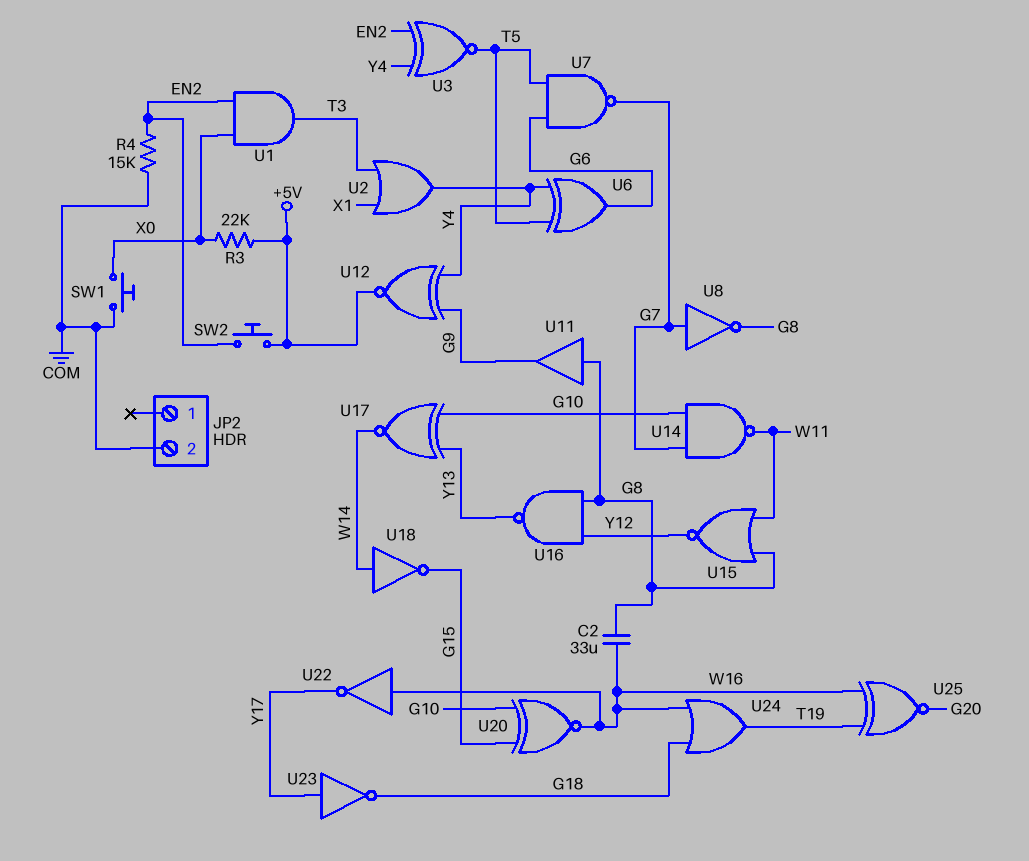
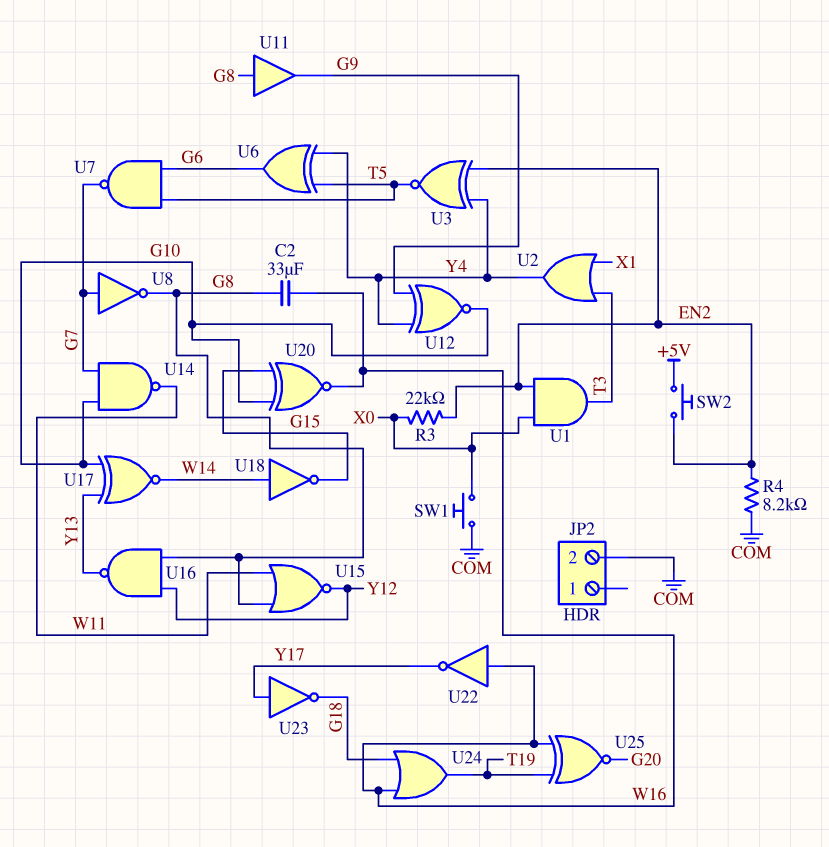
R3: 22k (+5V, X0) -> 22k (EN2, X0)
R4: 15k (COM, EN2) -> 8.2k (COM, EN2)
U12: XNOR (in G9, in Y4, out +5V) -> XNOR (in G9, in Y4, out G10)

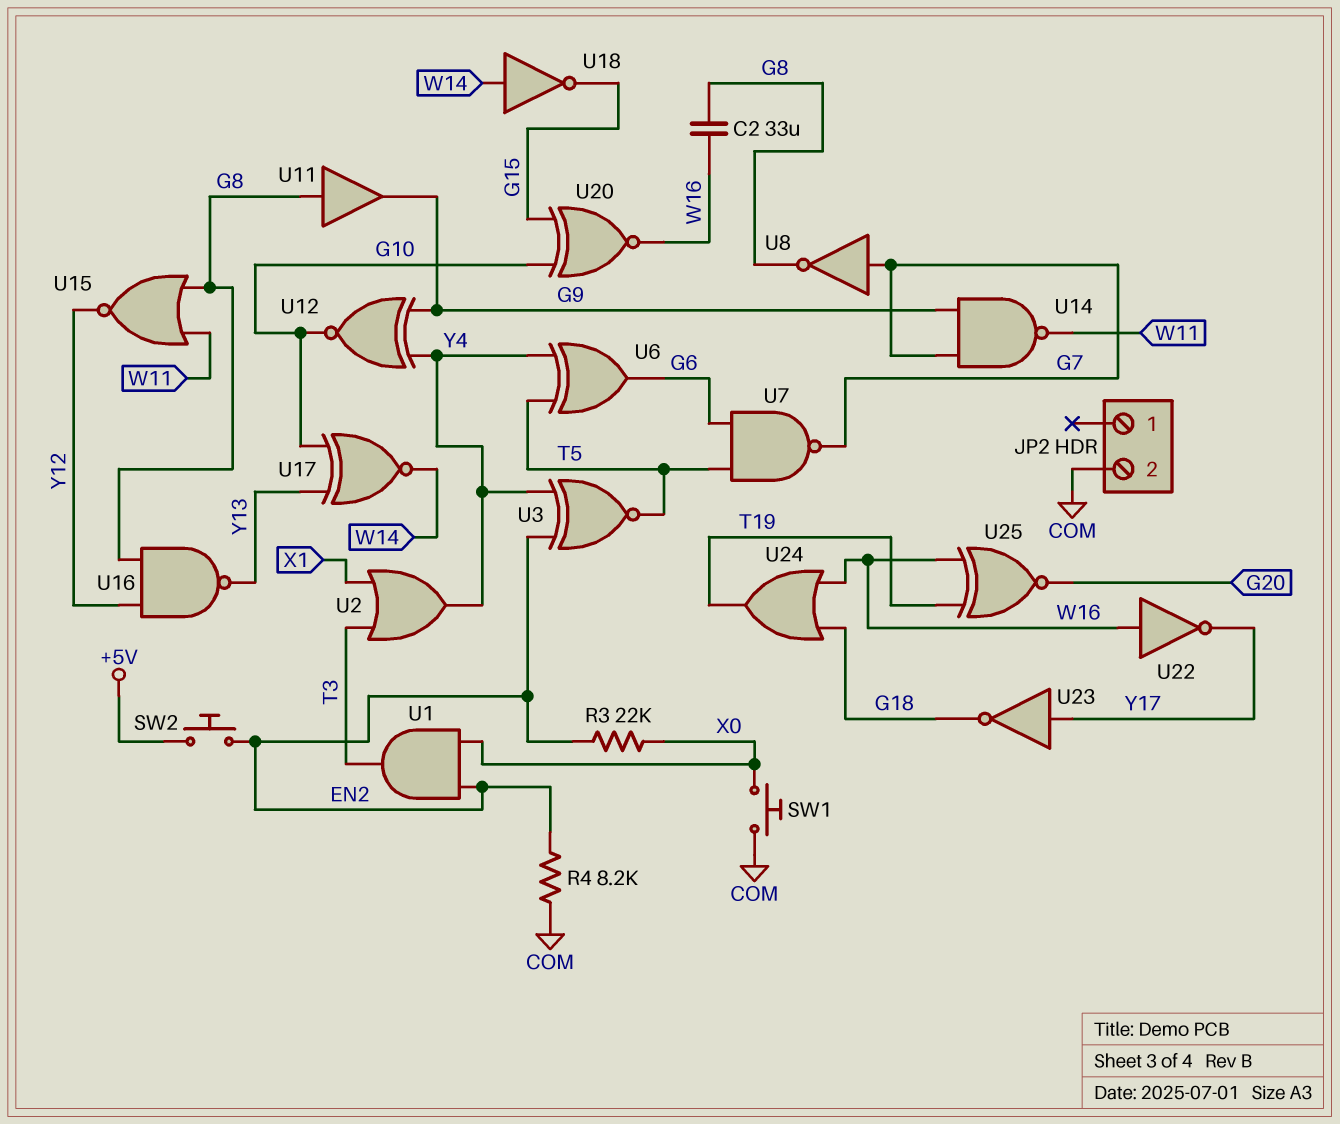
U14: NAND (in G7, in G10, out W11) -> NAND (in G7, in G9, out W11)

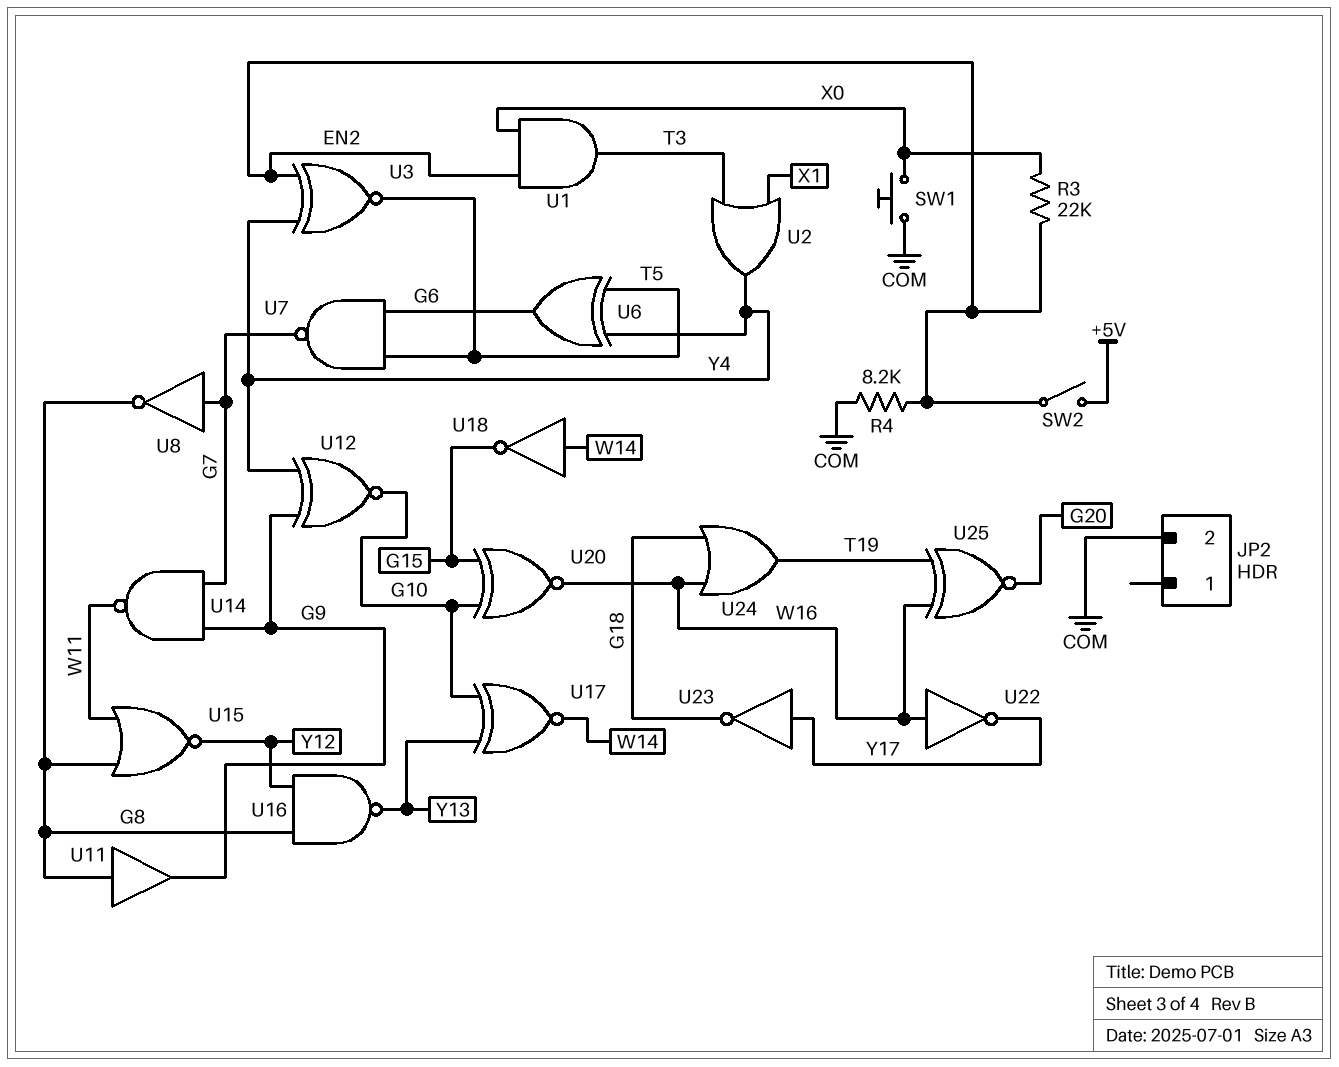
C2: 33uF (G8, W16) -> none
SW2: button (+5V, EN2) -> switch (+5V, EN2)

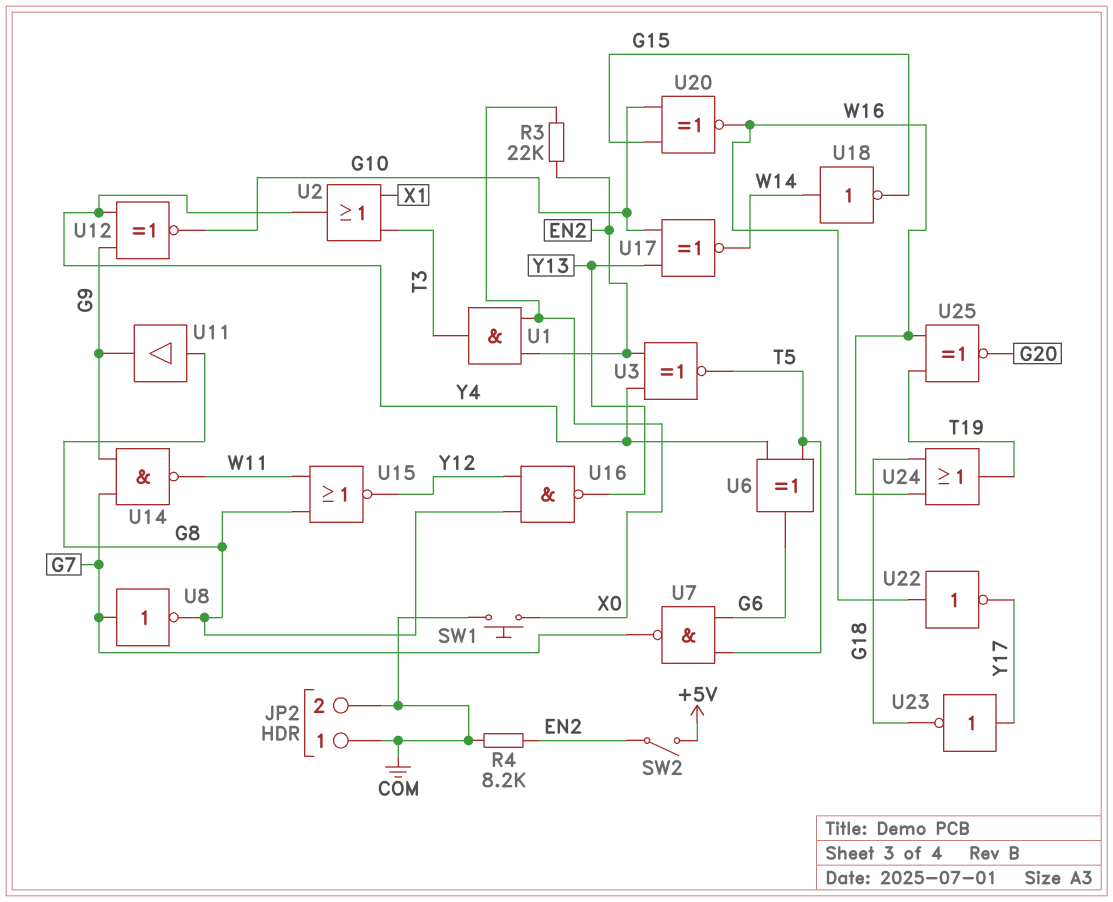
JP2 pin 1: none -> COM

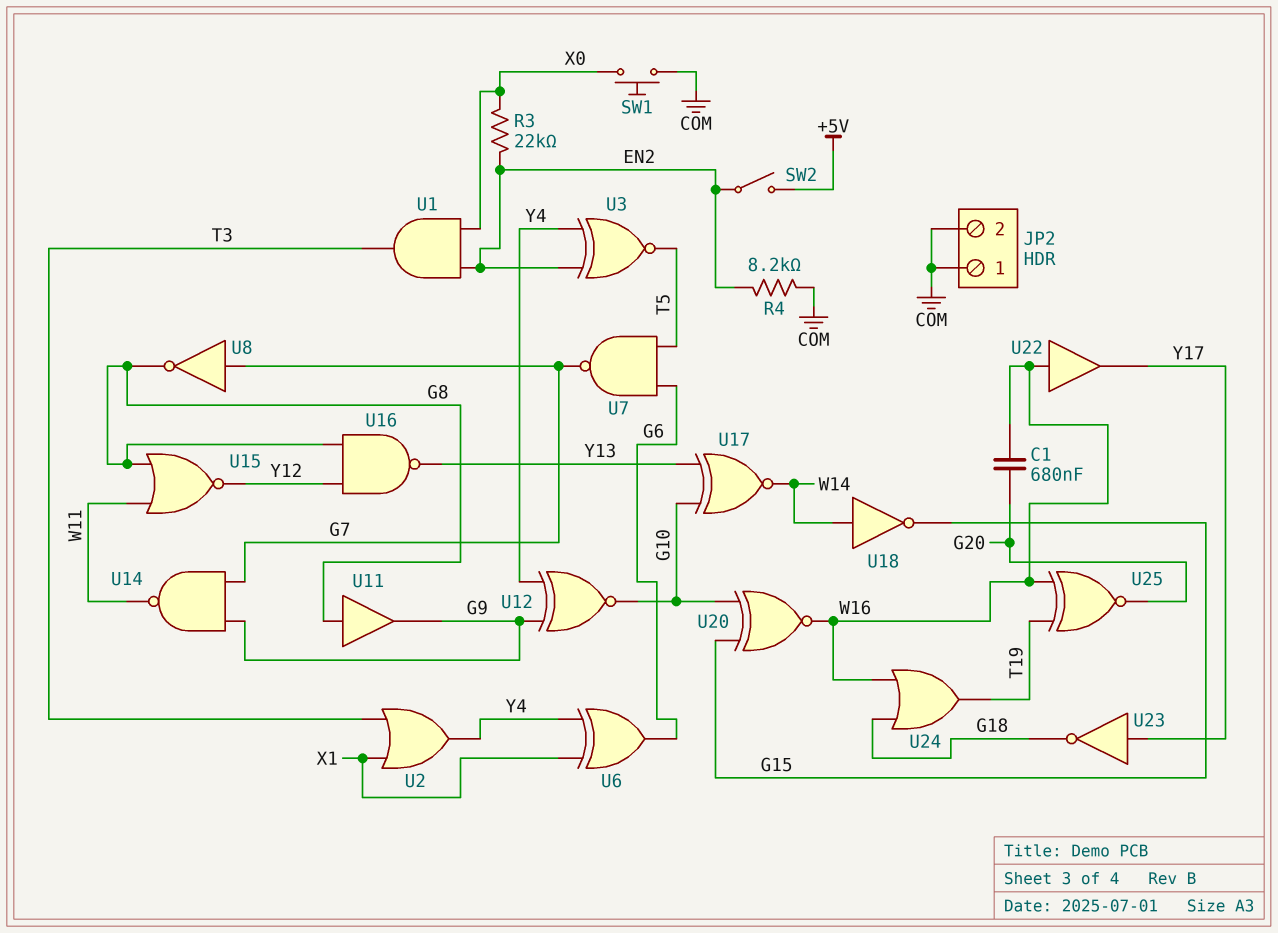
C1: none -> 680nF (G20, W16)
U6: XOR (in T5, in Y4, out G6) -> XOR (in X1, in Y4, out G6)
U22: NOT (in W16, out Y17) -> buffer (in W16, out Y17)

